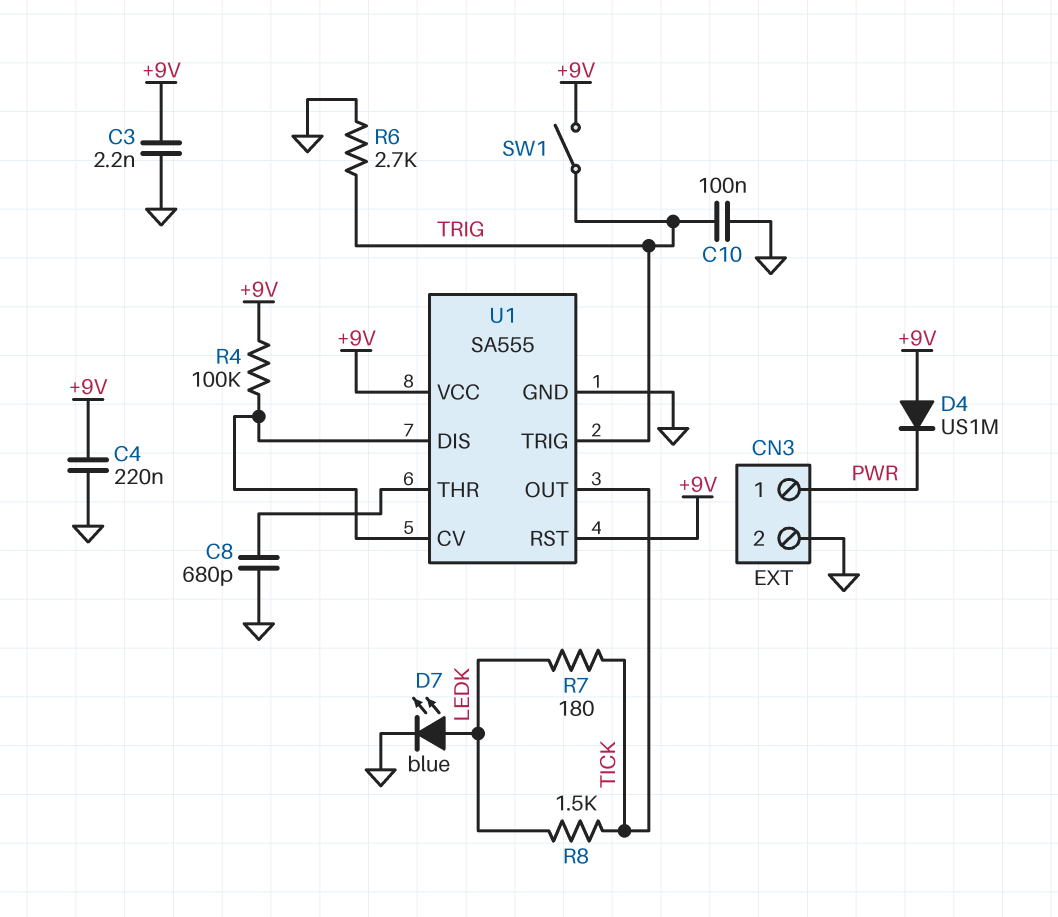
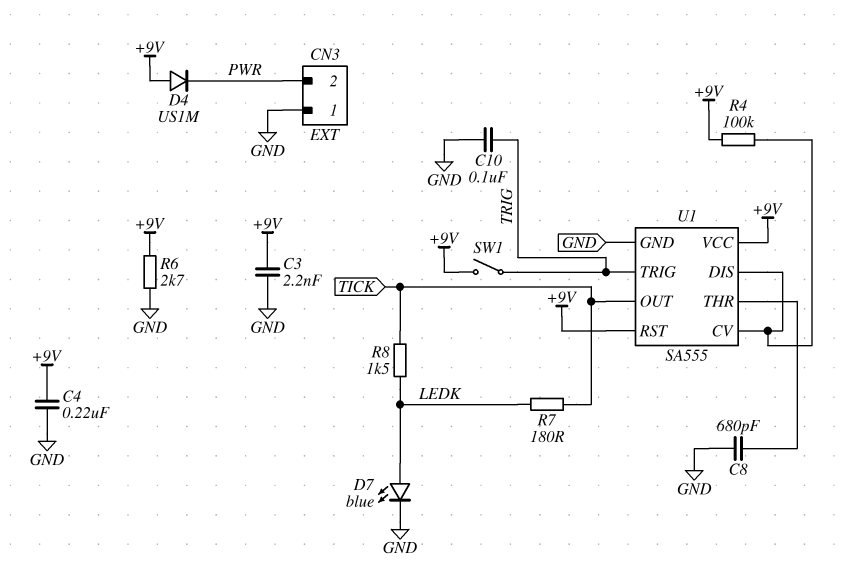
CN3 pin 1: PWR -> GND
CN3 pin 2: GND -> PWR
R6: 2.7k (GND, TRIG) -> 2.7k (+9V, GND)

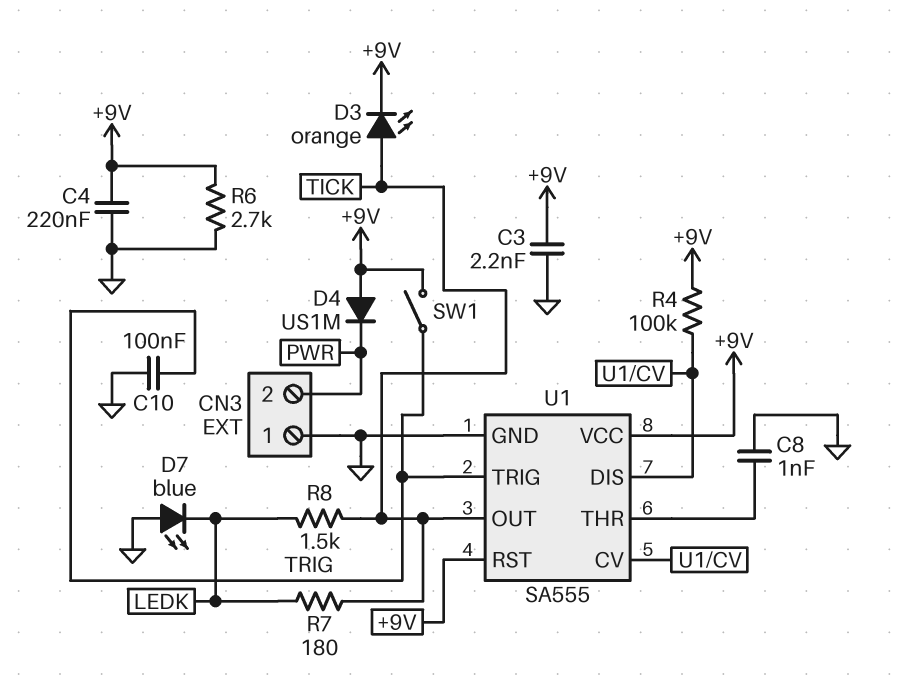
C8: 680pF (GND, U1/THR) -> 1nF (GND, U1/THR)
D3: none -> LED orange (A TICK, K +9V)
D7: LED blue (A LEDK, K GND) -> LED blue (A GND, K LEDK)

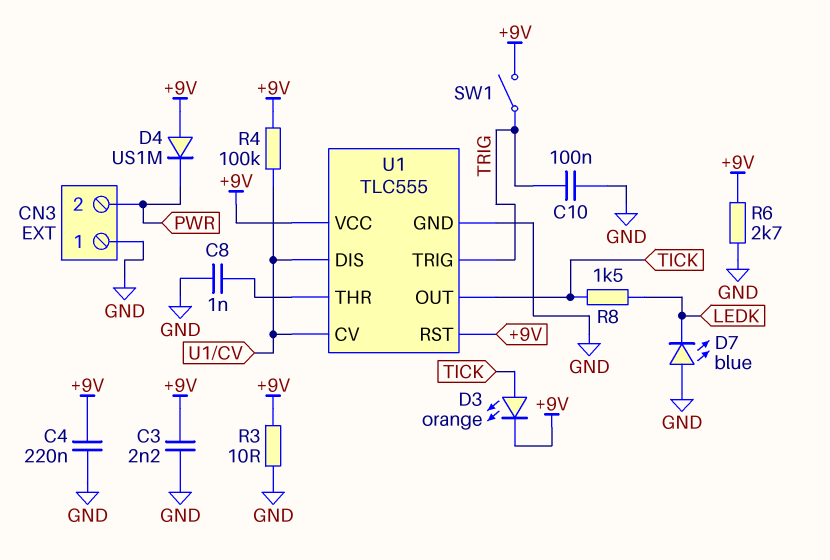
R3: none -> 10 (+9V, GND)
R7: 180 (LEDK, TICK) -> none
U1: SA555 -> TLC555

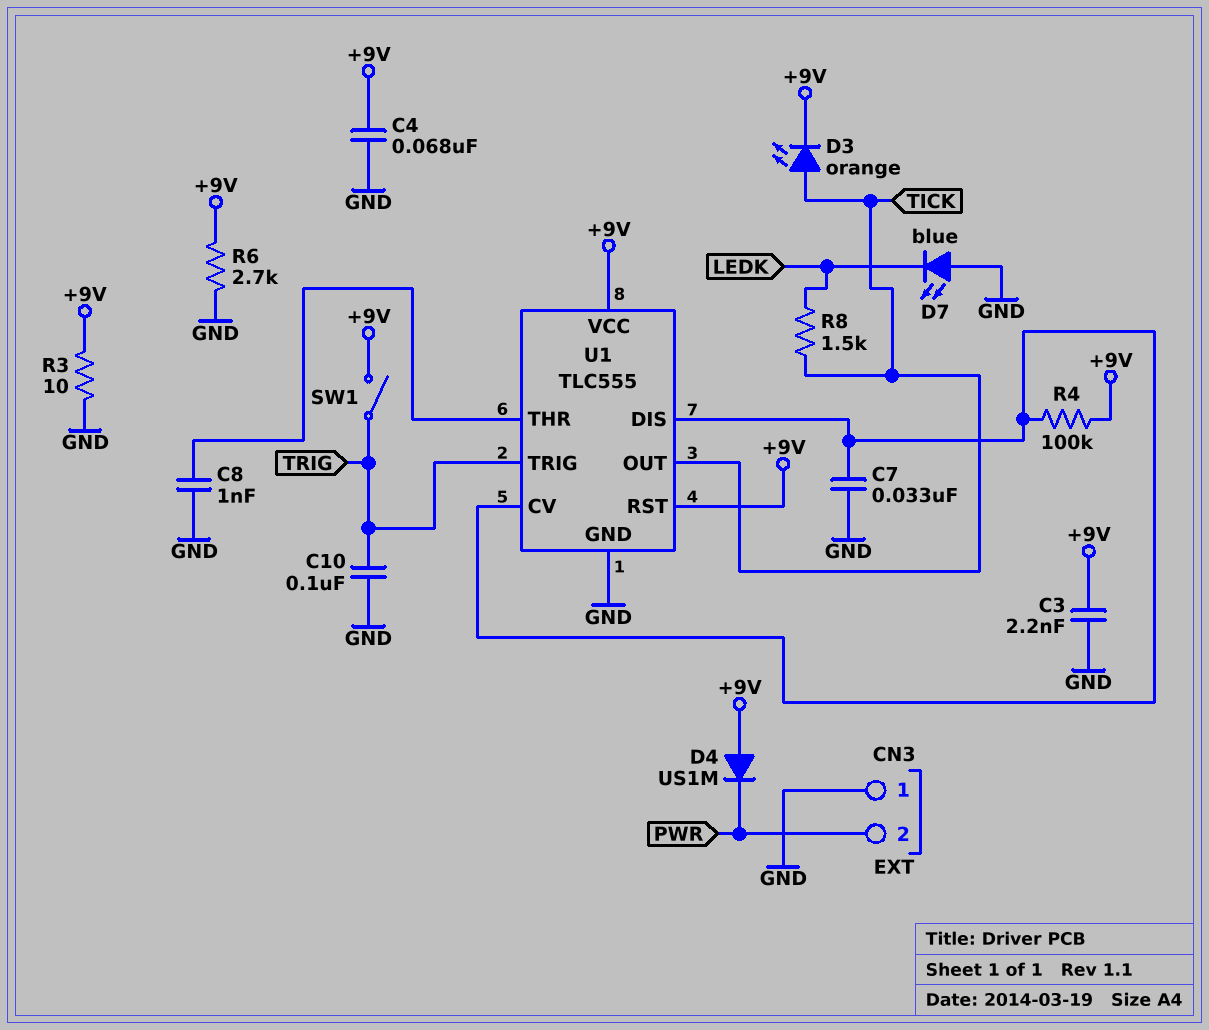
C4: 220nF (+9V, GND) -> 68nF (+9V, GND)
C7: none -> 33nF (GND, U1/CV)

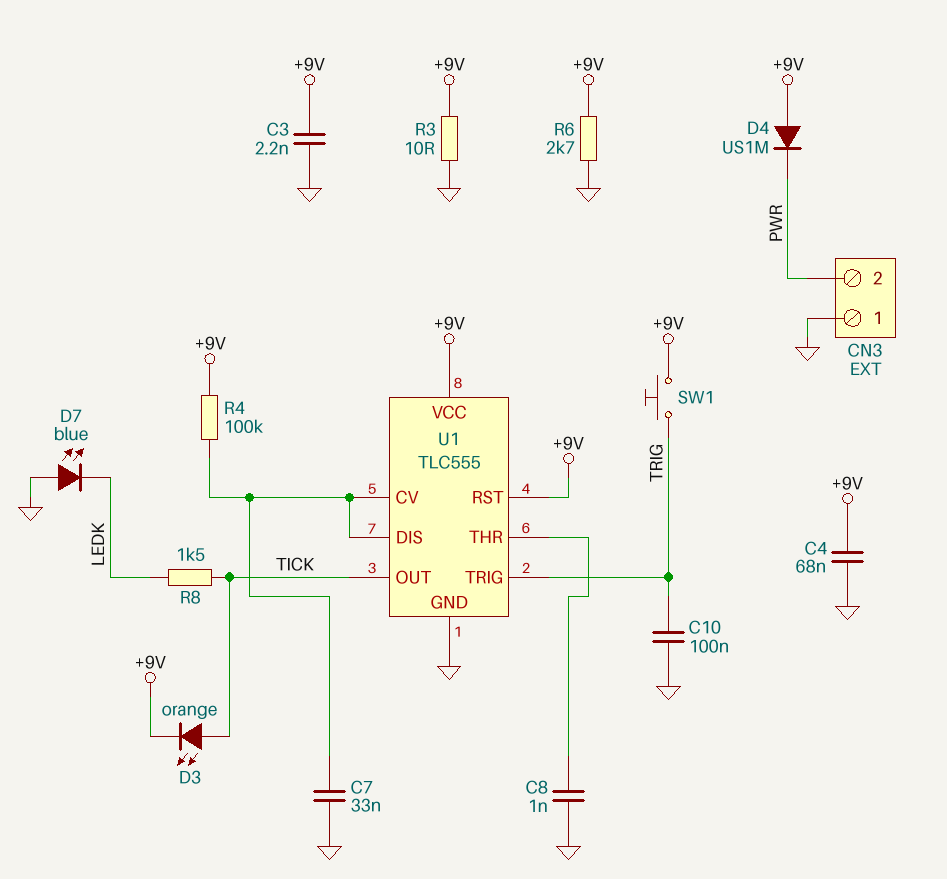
SW1: switch (+9V, TRIG) -> button (+9V, TRIG)

